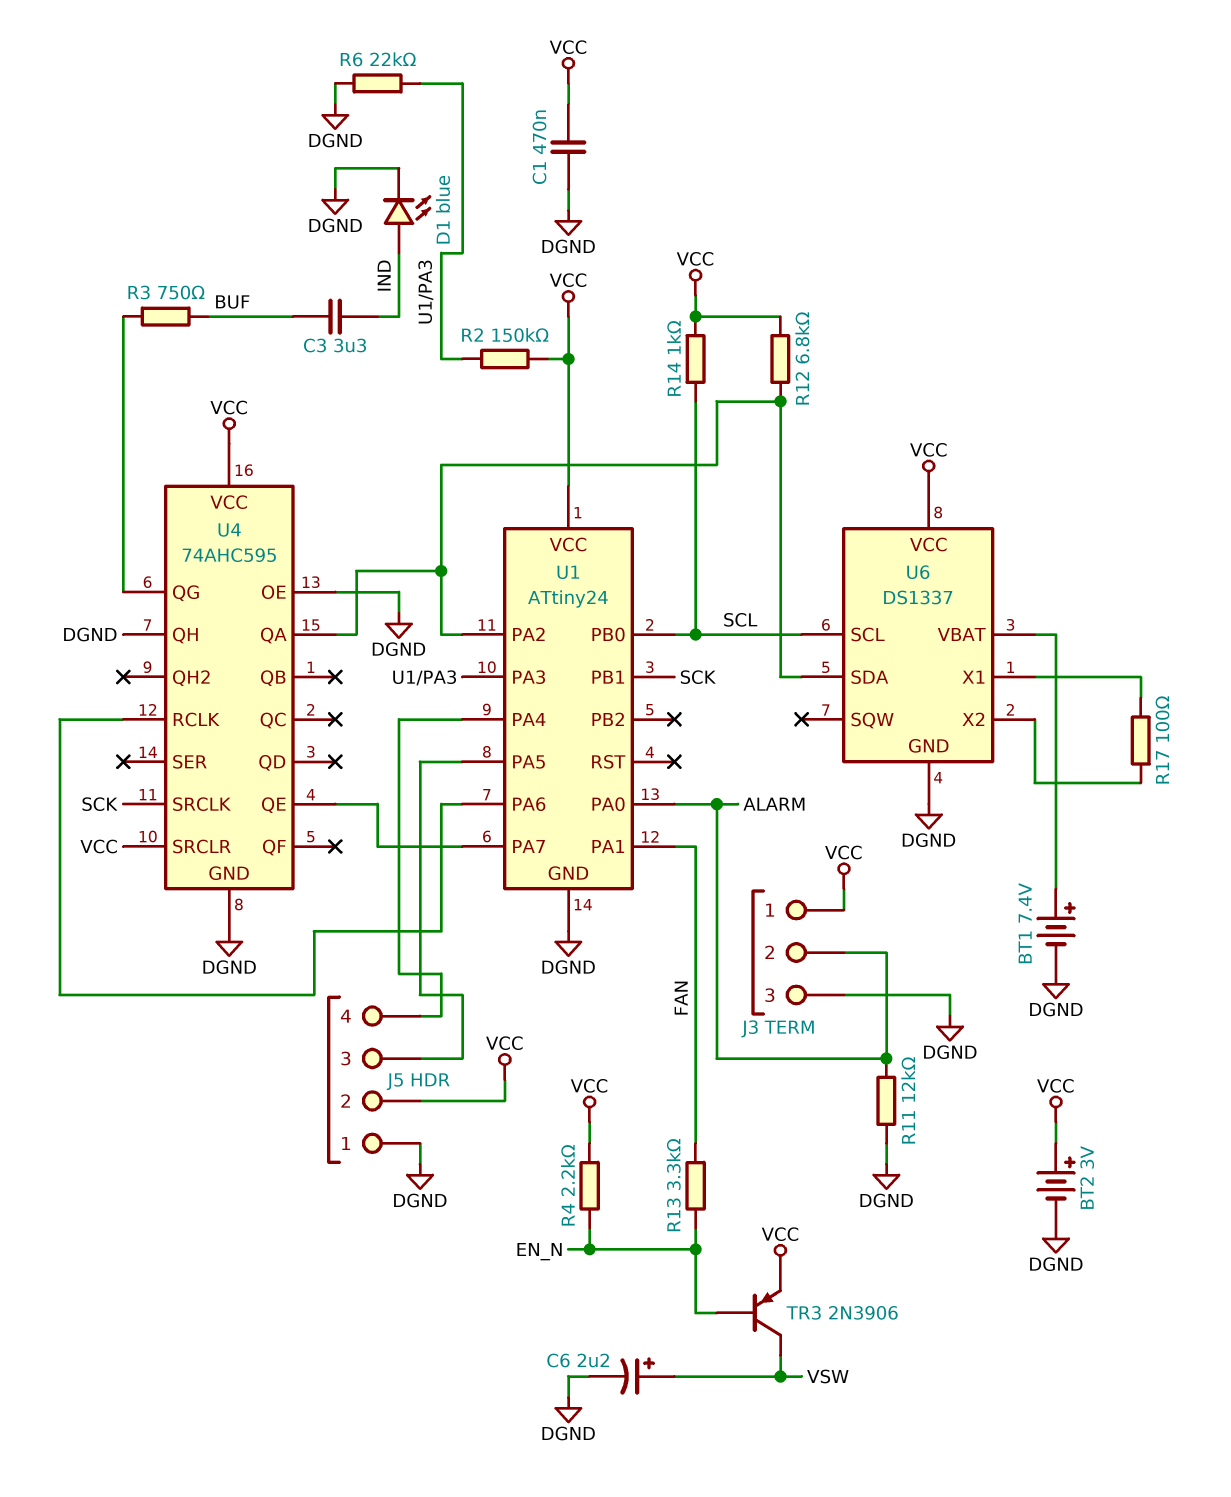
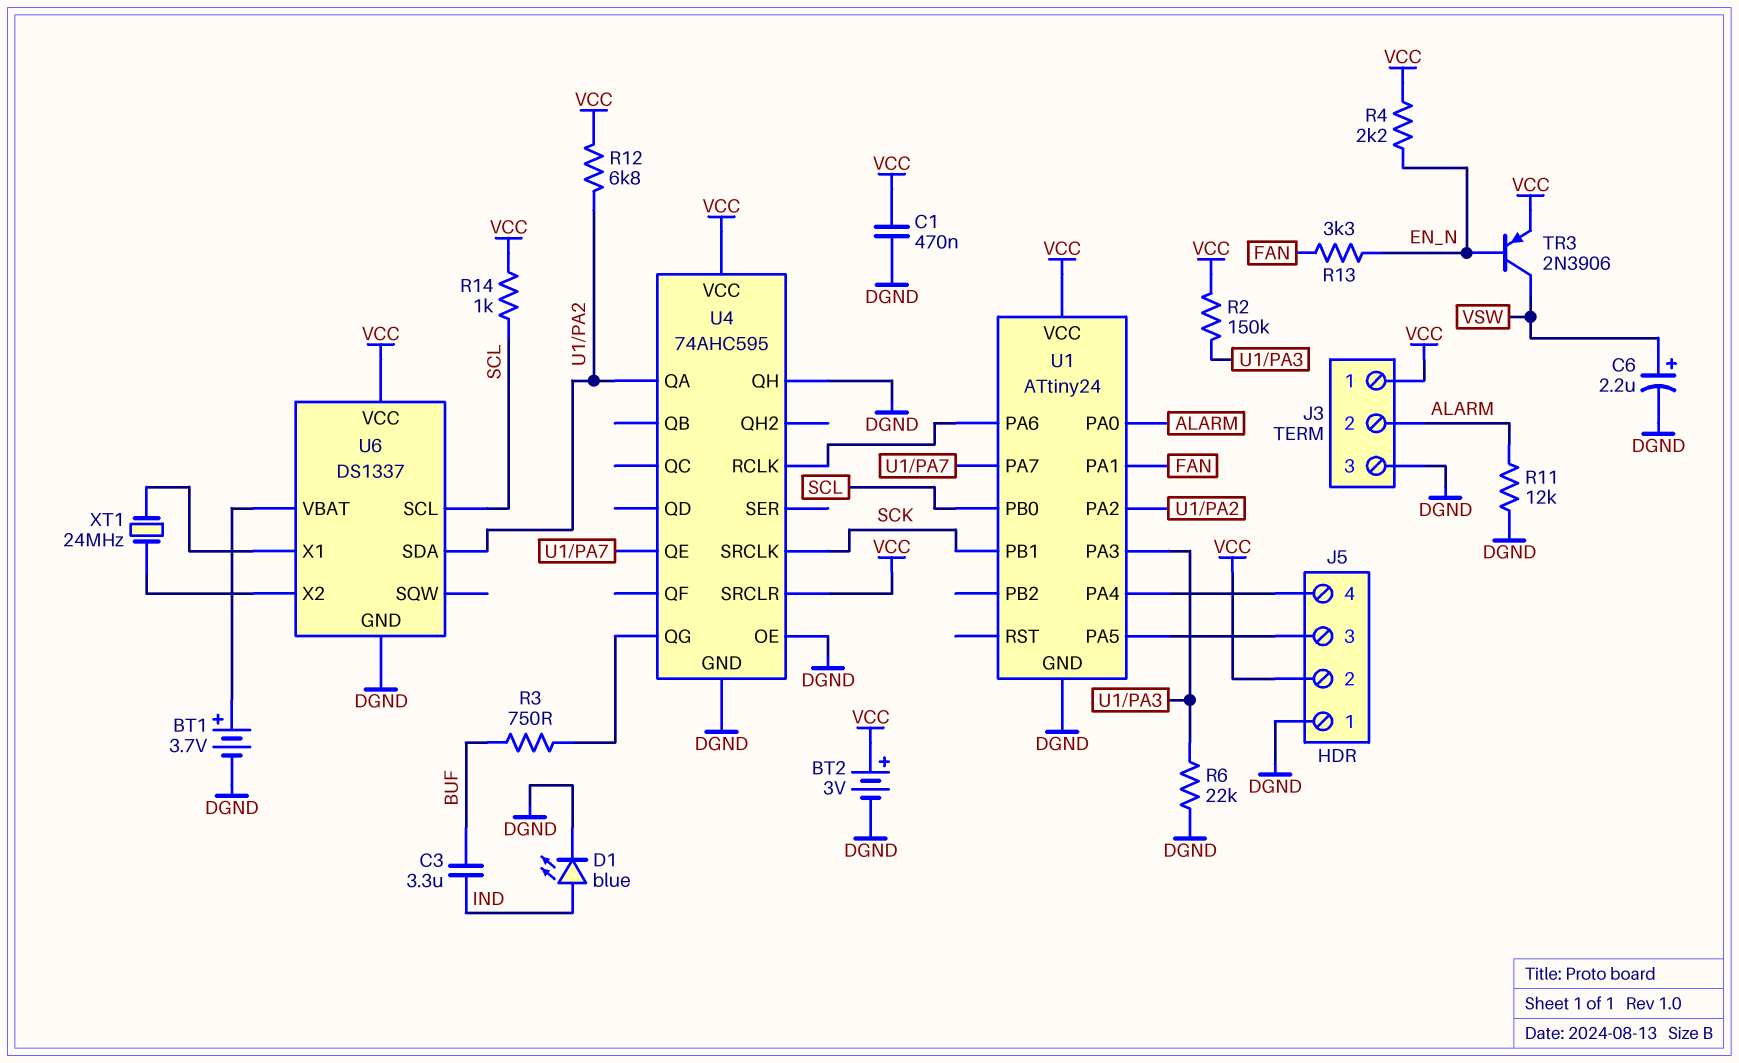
BT1: 7.4V (plus U6/VBAT, minus DGND) -> 3.7V (plus U6/VBAT, minus DGND)
R17: 100 (U6/X1, U6/X2) -> none
XT1: none -> 24MHz (U6/X1, U6/X2)

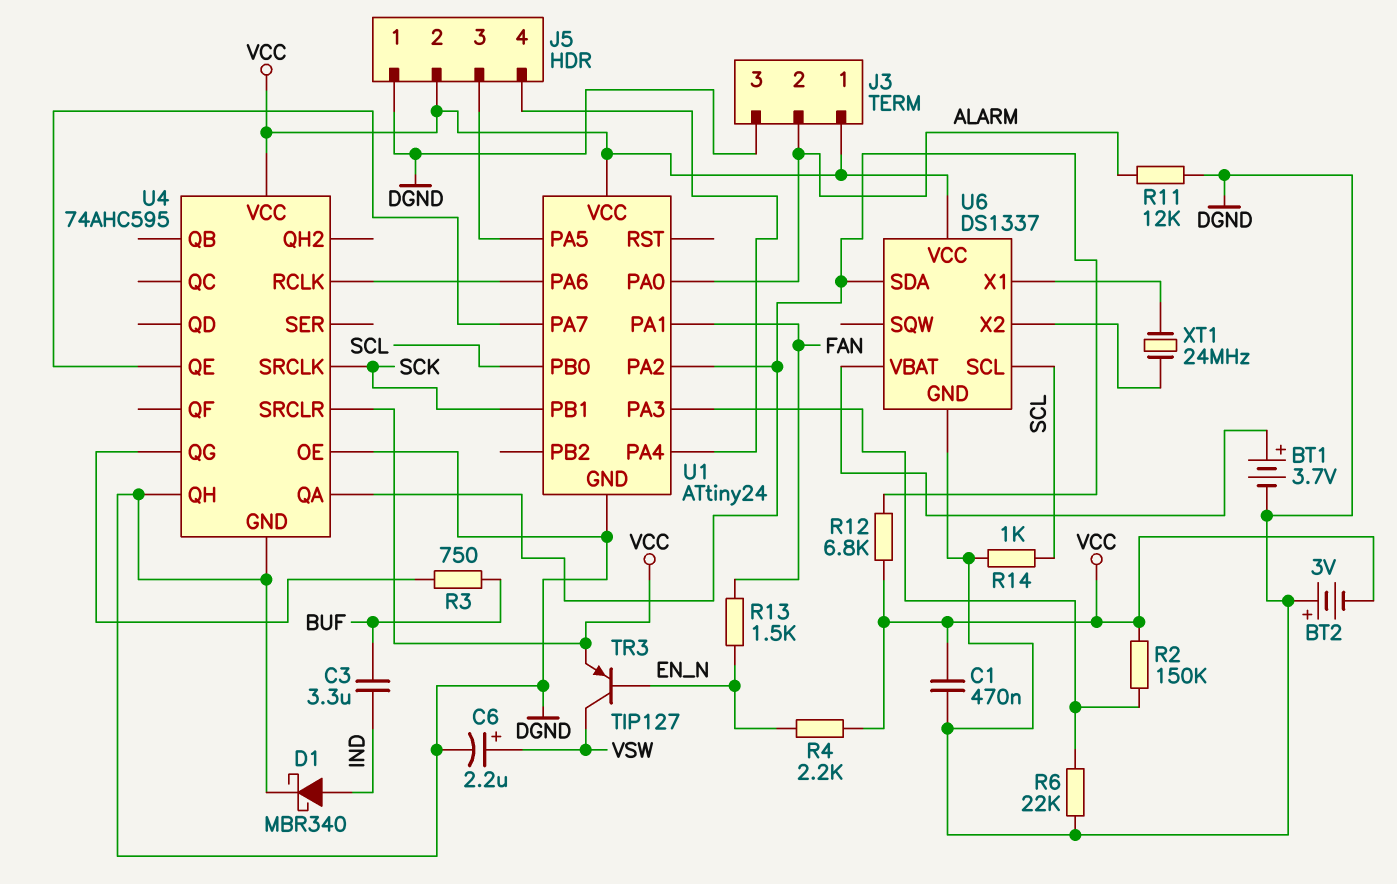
BT2: 3V (plus VCC, minus DGND) -> 3V (plus DGND, minus VCC)
D1: LED blue (A IND, K DGND) -> schottky MBR340 (A IND, K DGND)
R13: 3.3k (EN_N, FAN) -> 1.5k (EN_N, FAN)
R14: 1k (SCL, VCC) -> 1k (DGND, SCL)
TR3: PNP 2N3906 (B EN_N, C VSW, E VCC) -> PNP TIP127 (B EN_N, C VSW, E VCC)

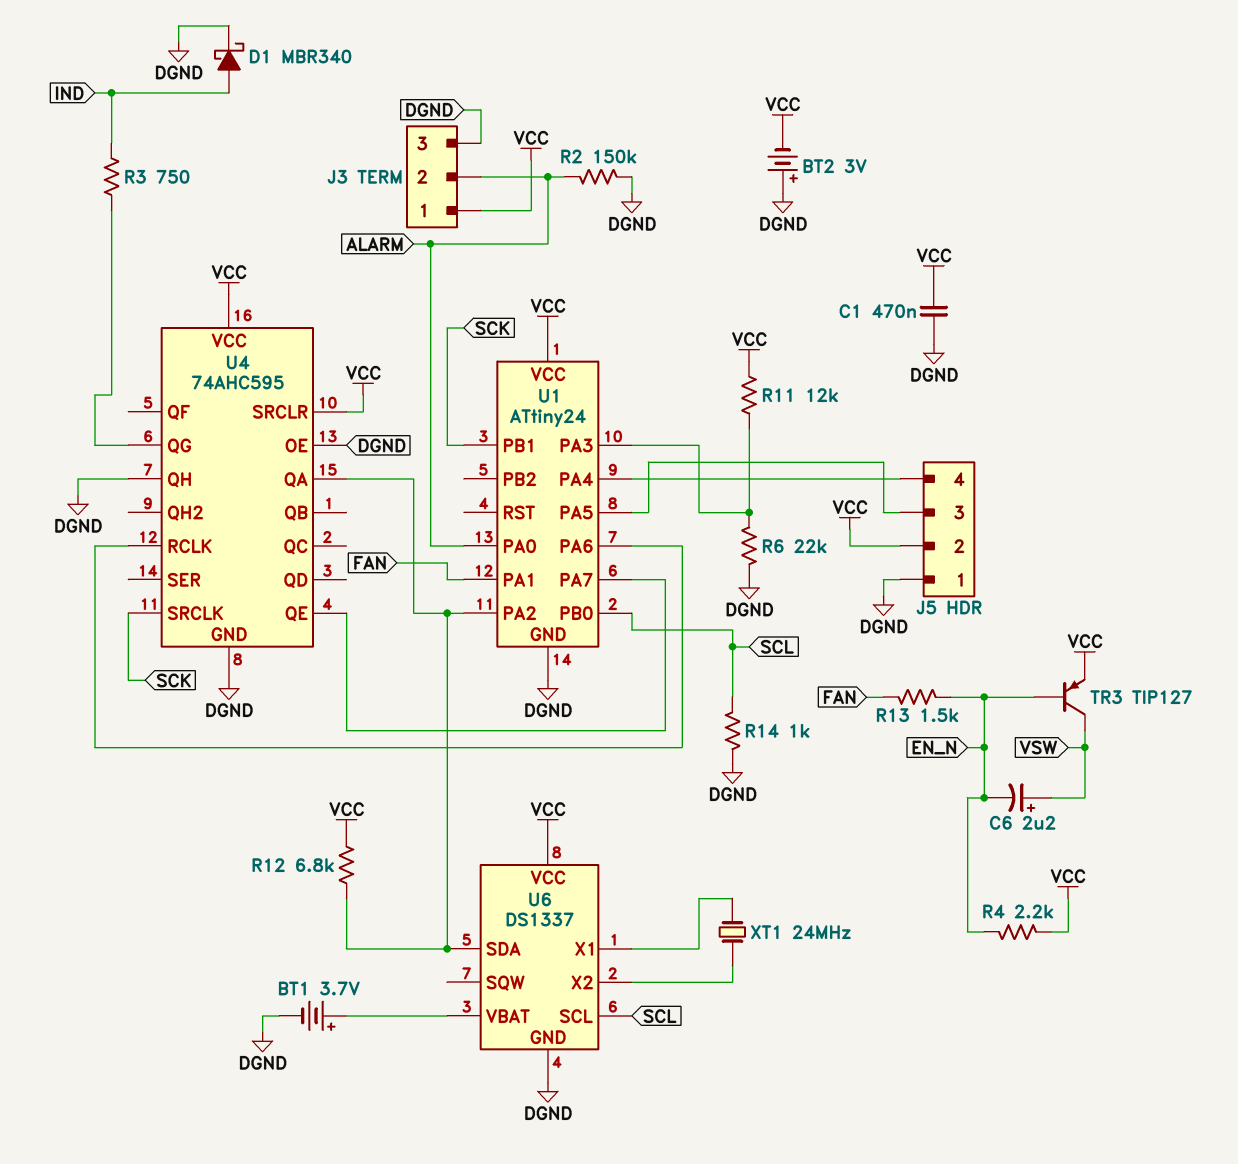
C3: 3.3uF (BUF, IND) -> none
C6: 2.2uF (plus VSW, minus DGND) -> 2.2uF (plus VSW, minus EN_N)
R2: 150k (U1/PA3, VCC) -> 150k (ALARM, DGND)
R3: 750 (BUF, U4/QG) -> 750 (IND, U4/QG)
R11: 12k (ALARM, DGND) -> 12k (U1/PA3, VCC)

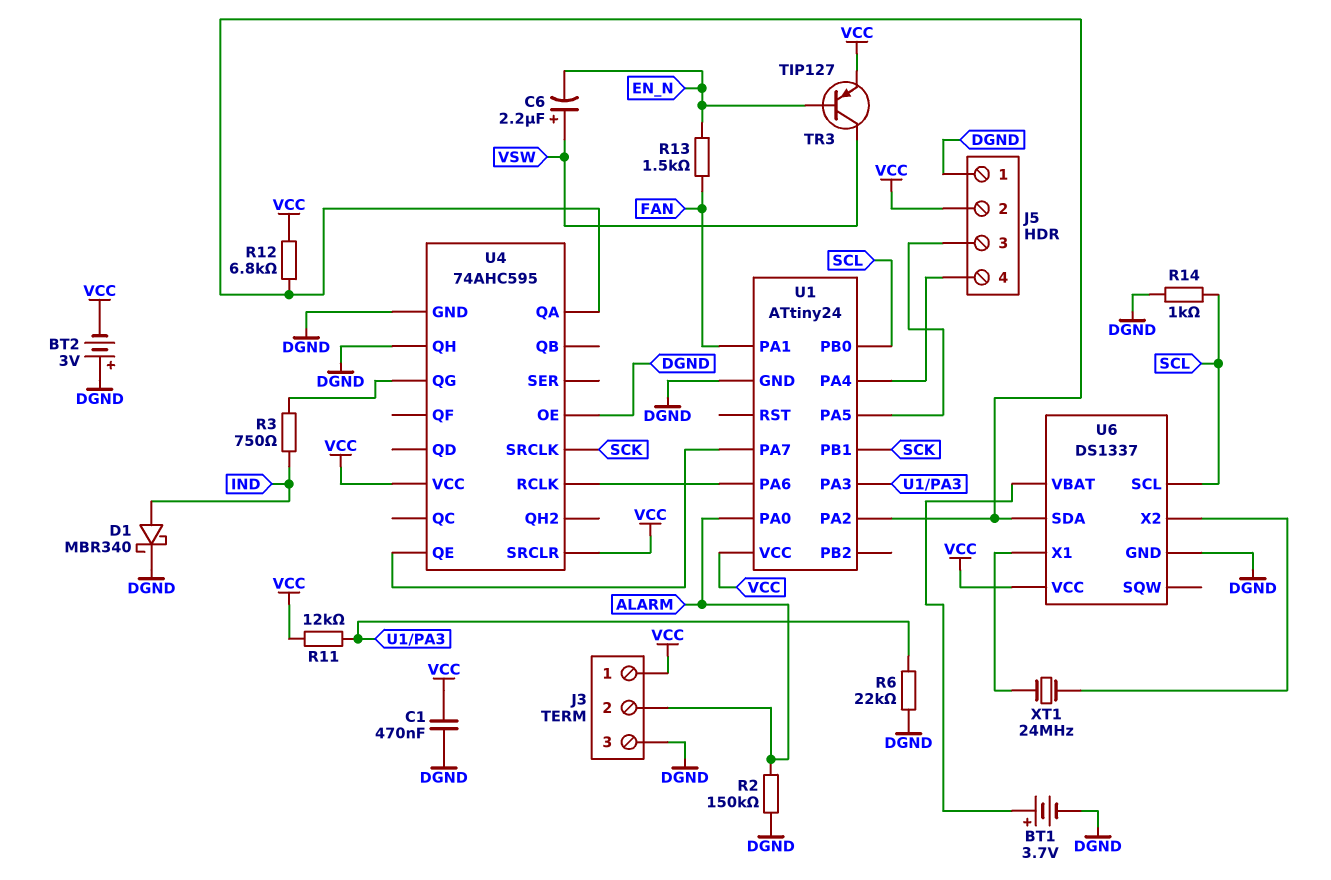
R4: 2.2k (EN_N, VCC) -> none

